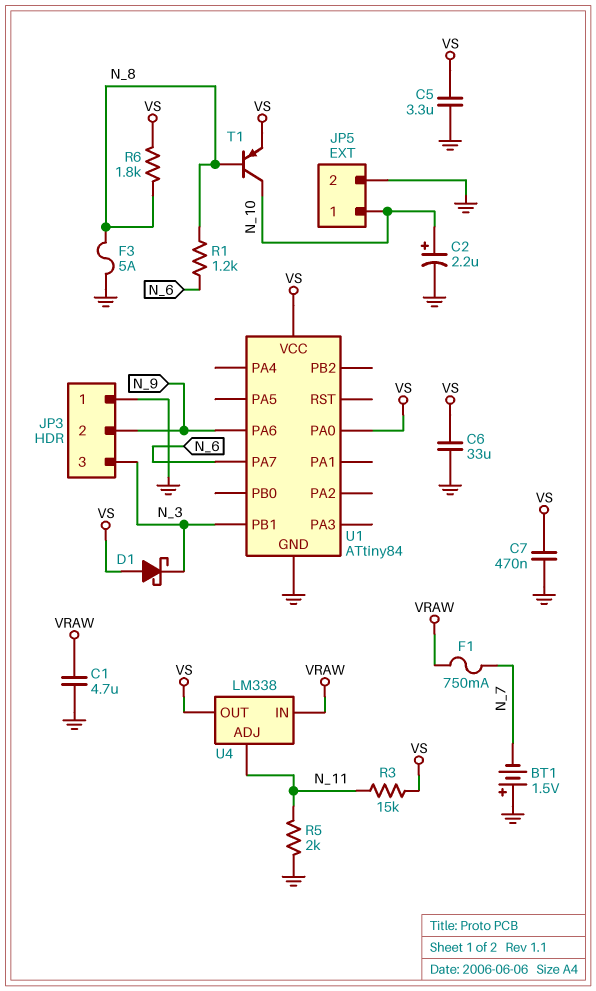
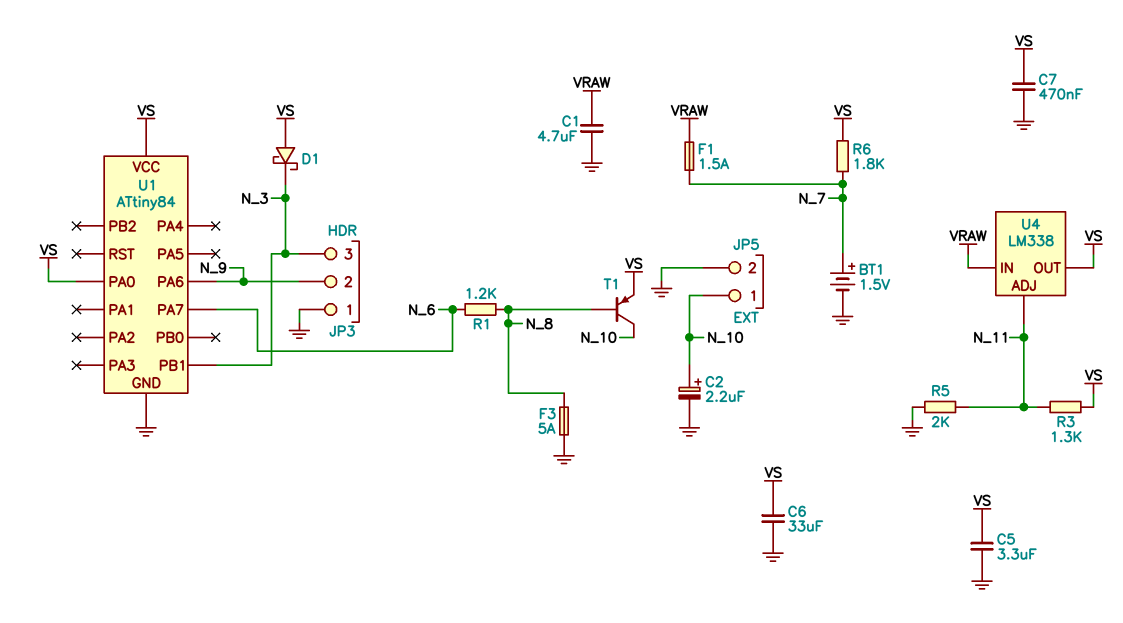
BT1: 1.5V (plus GND, minus N_7) -> 1.5V (plus N_7, minus GND)
F1: 750mA (N_7, VRAW) -> 1.5A (N_7, VRAW)
R3: 15k (N_11, VS) -> 1.3k (N_11, VS)
R6: 1.8k (N_8, VS) -> 1.8k (N_7, VS)

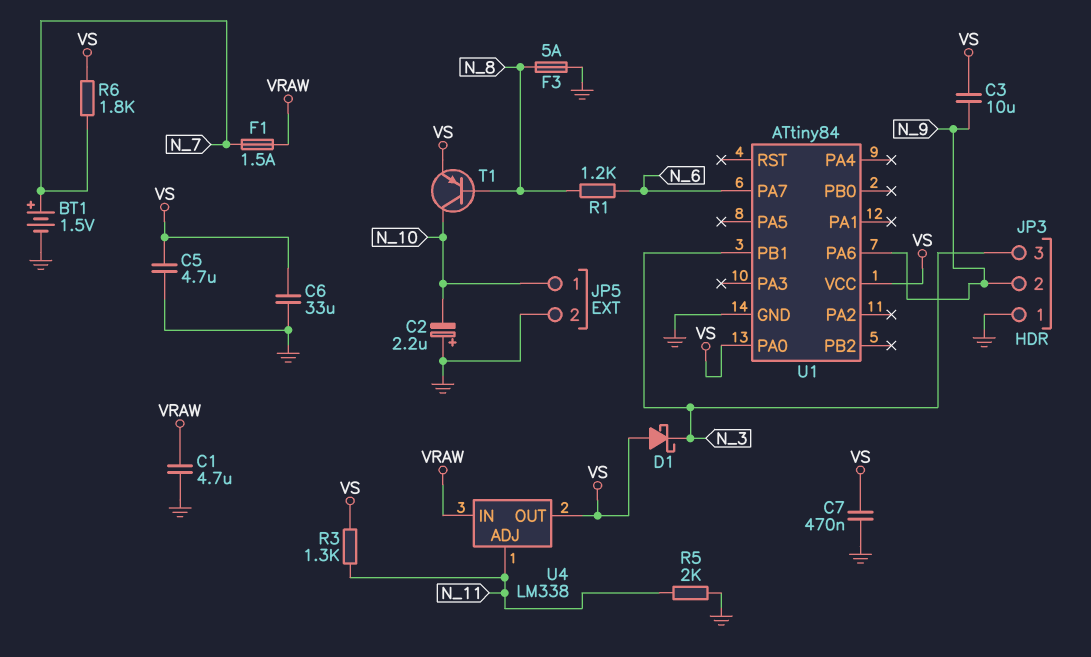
C2: 2.2uF (plus N_10, minus GND) -> 2.2uF (plus GND, minus N_10)
C3: none -> 10uF (N_9, VS)
C5: 3.3uF (GND, VS) -> 4.7uF (GND, VS)

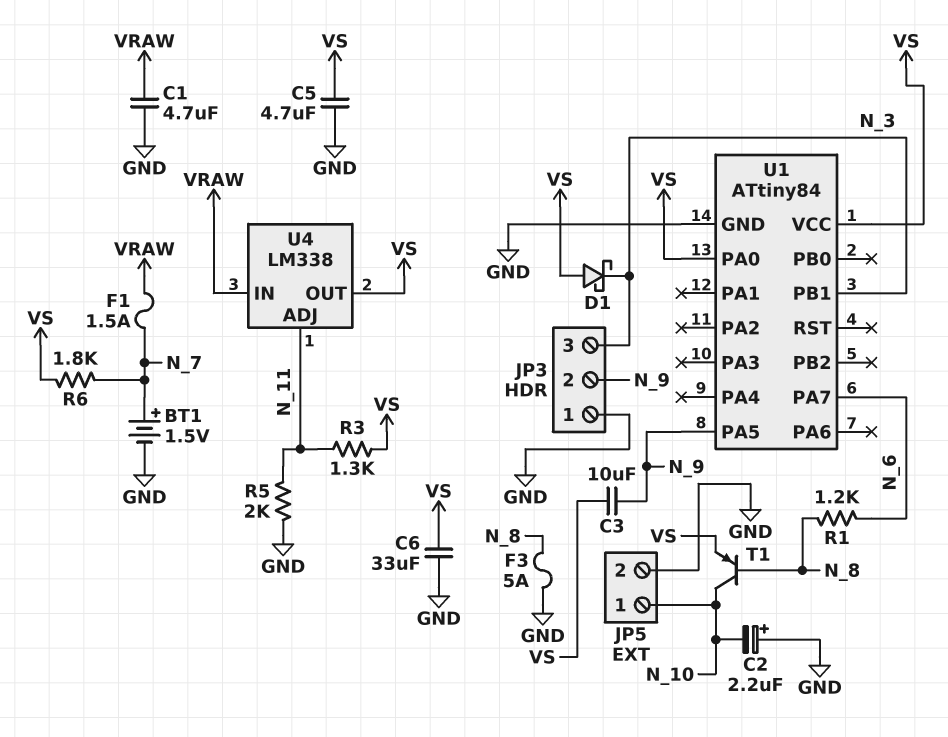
C7: 470nF (GND, VS) -> none
U1 pin PA5: none -> N_9
U1 pin PA6: N_9 -> none

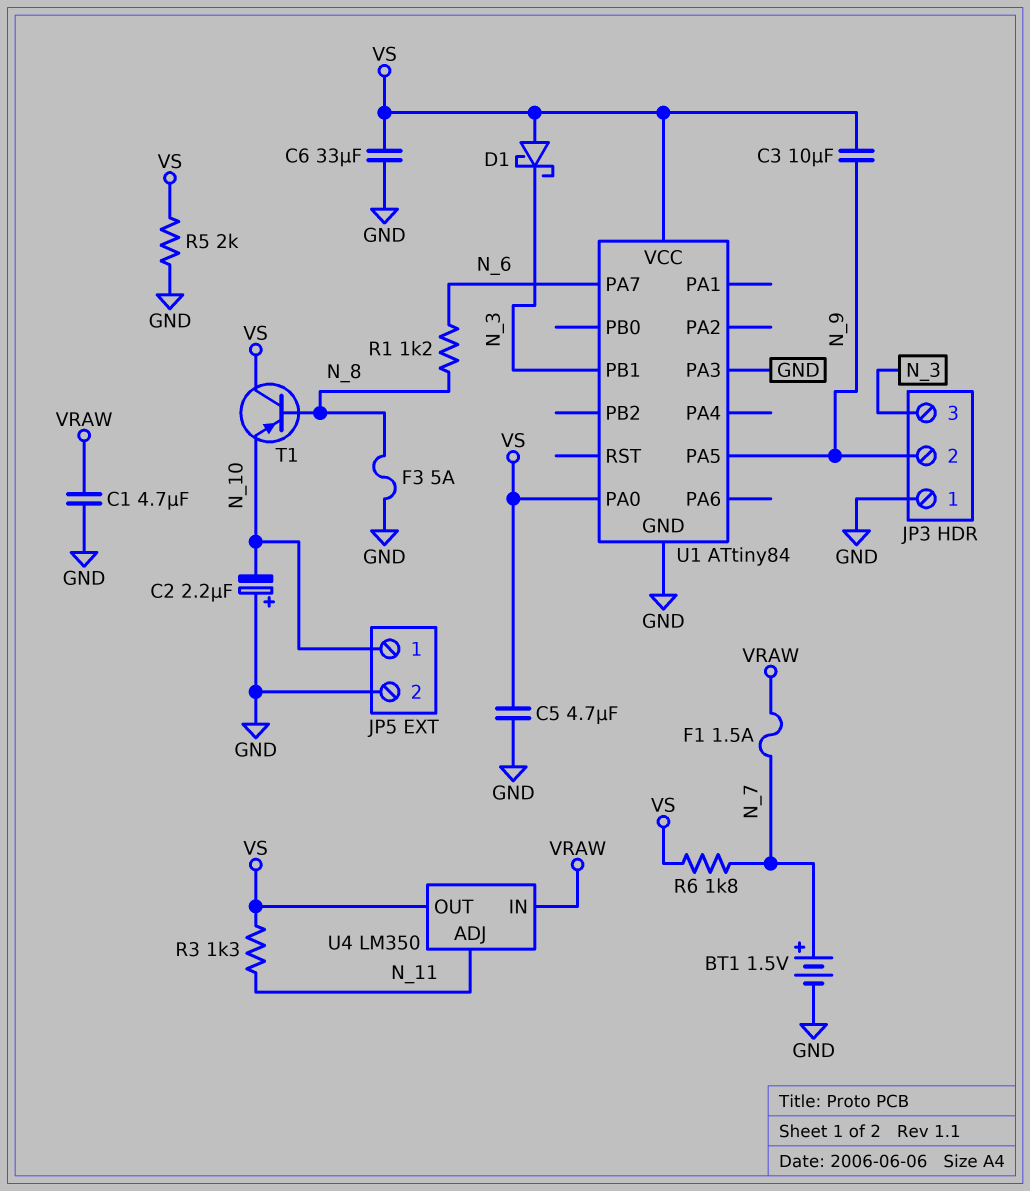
R5: 2k (GND, N_11) -> 2k (GND, VS)
T1: PNP (B N_8, C N_10, E VS) -> PNP (B N_8, C VS, E N_10)
U1 pin PA3: none -> GND
U4: LM338 -> LM350

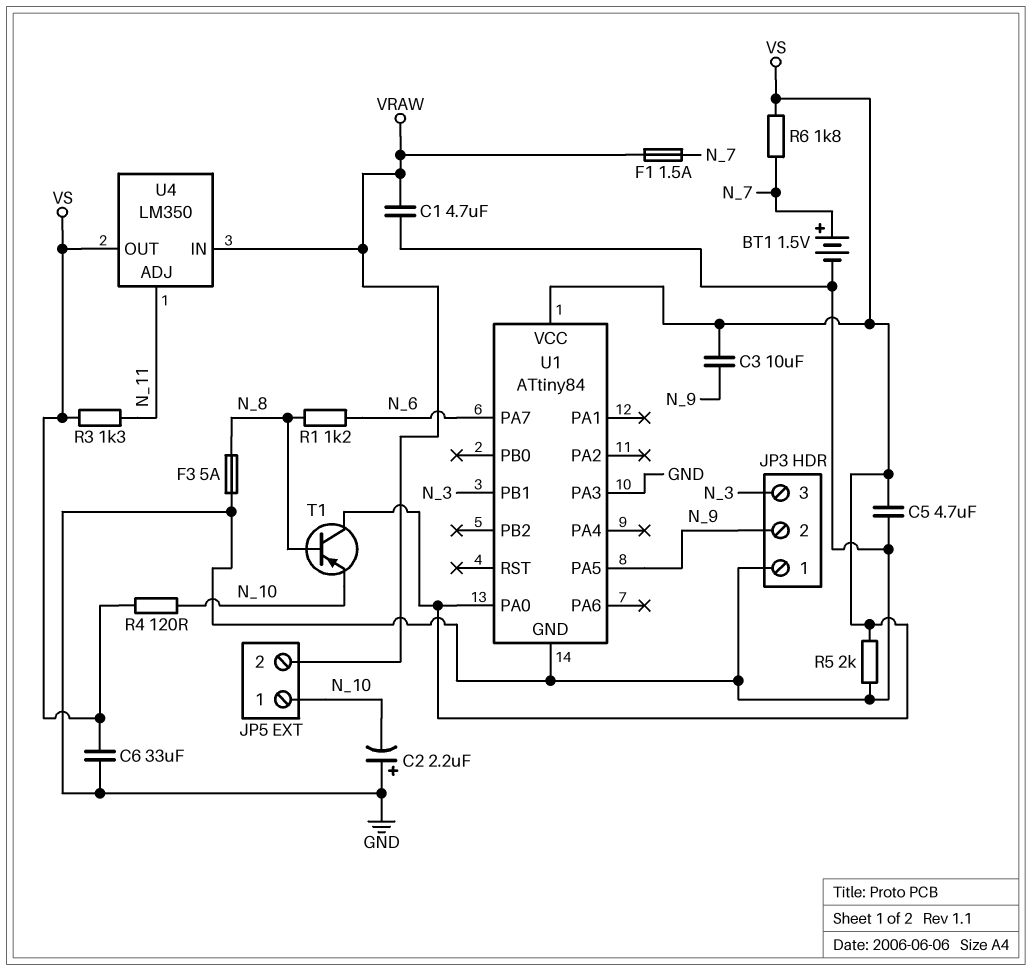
D1: schottky (A VS, K N_3) -> none
JP5 pin 2: GND -> VRAW
R4: none -> 120 (N_10, VS)

